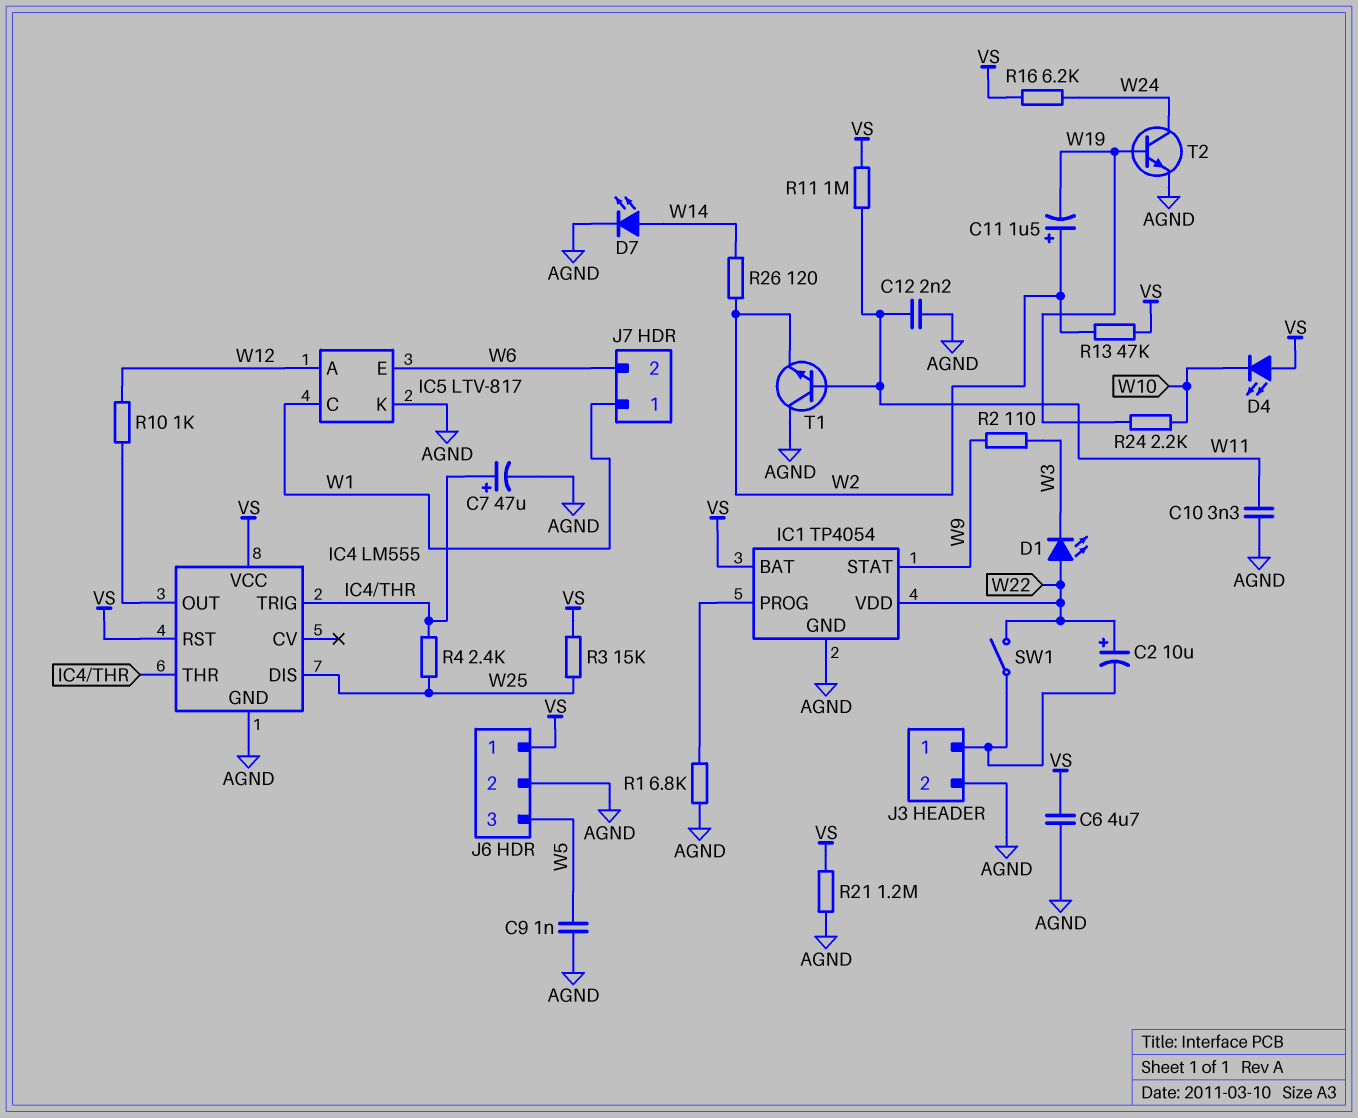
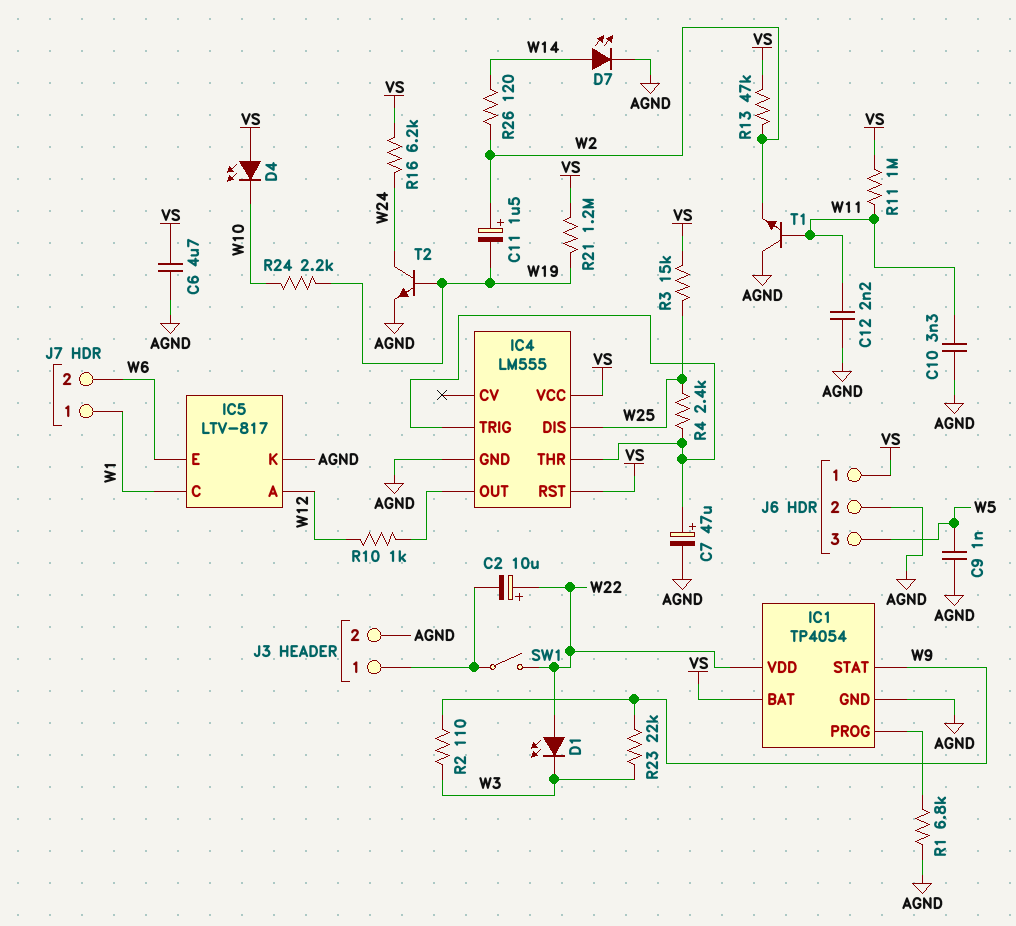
R21: 1.2M (AGND, VS) -> 1.2M (VS, W19)
R23: none -> 22k (W3, W9)

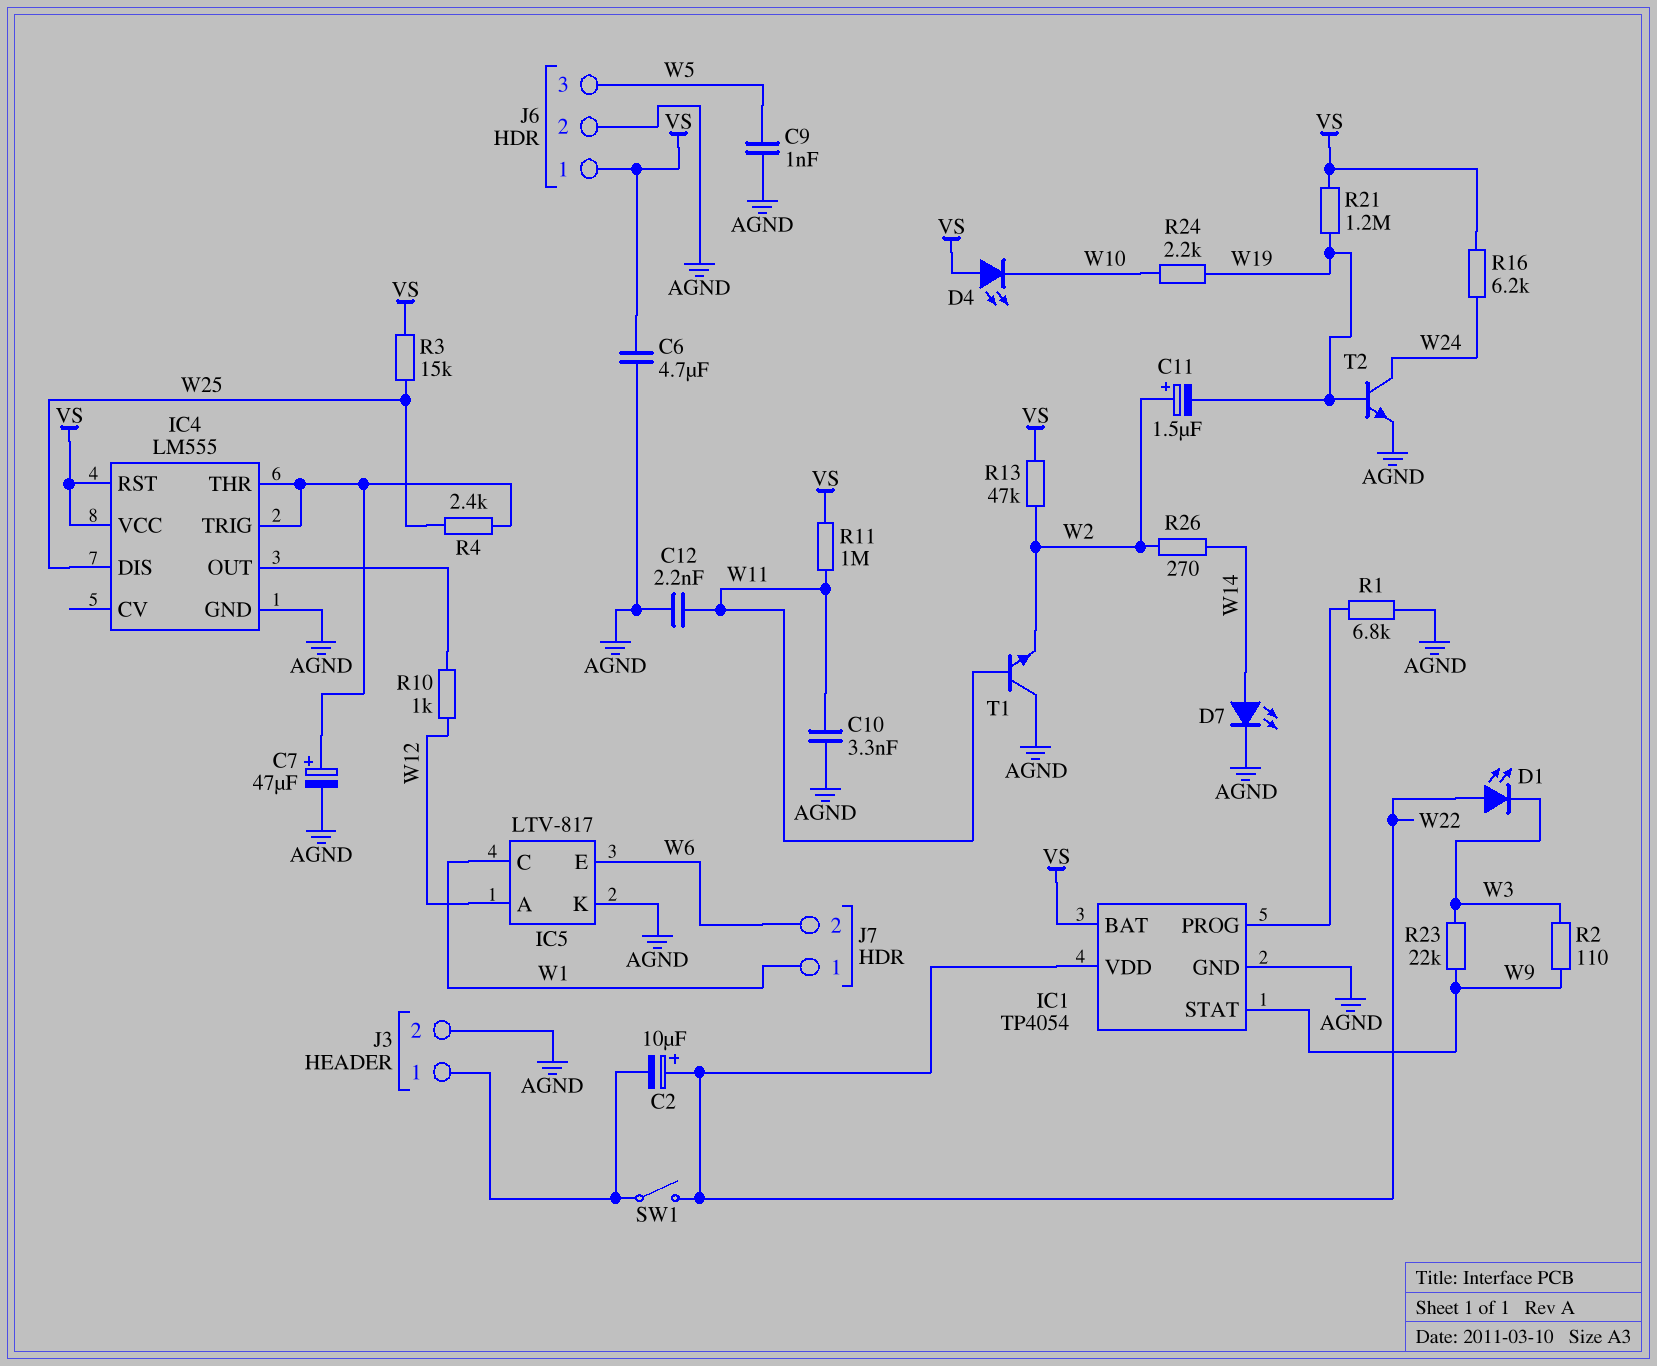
R26: 120 (W2, W14) -> 270 (W2, W14)

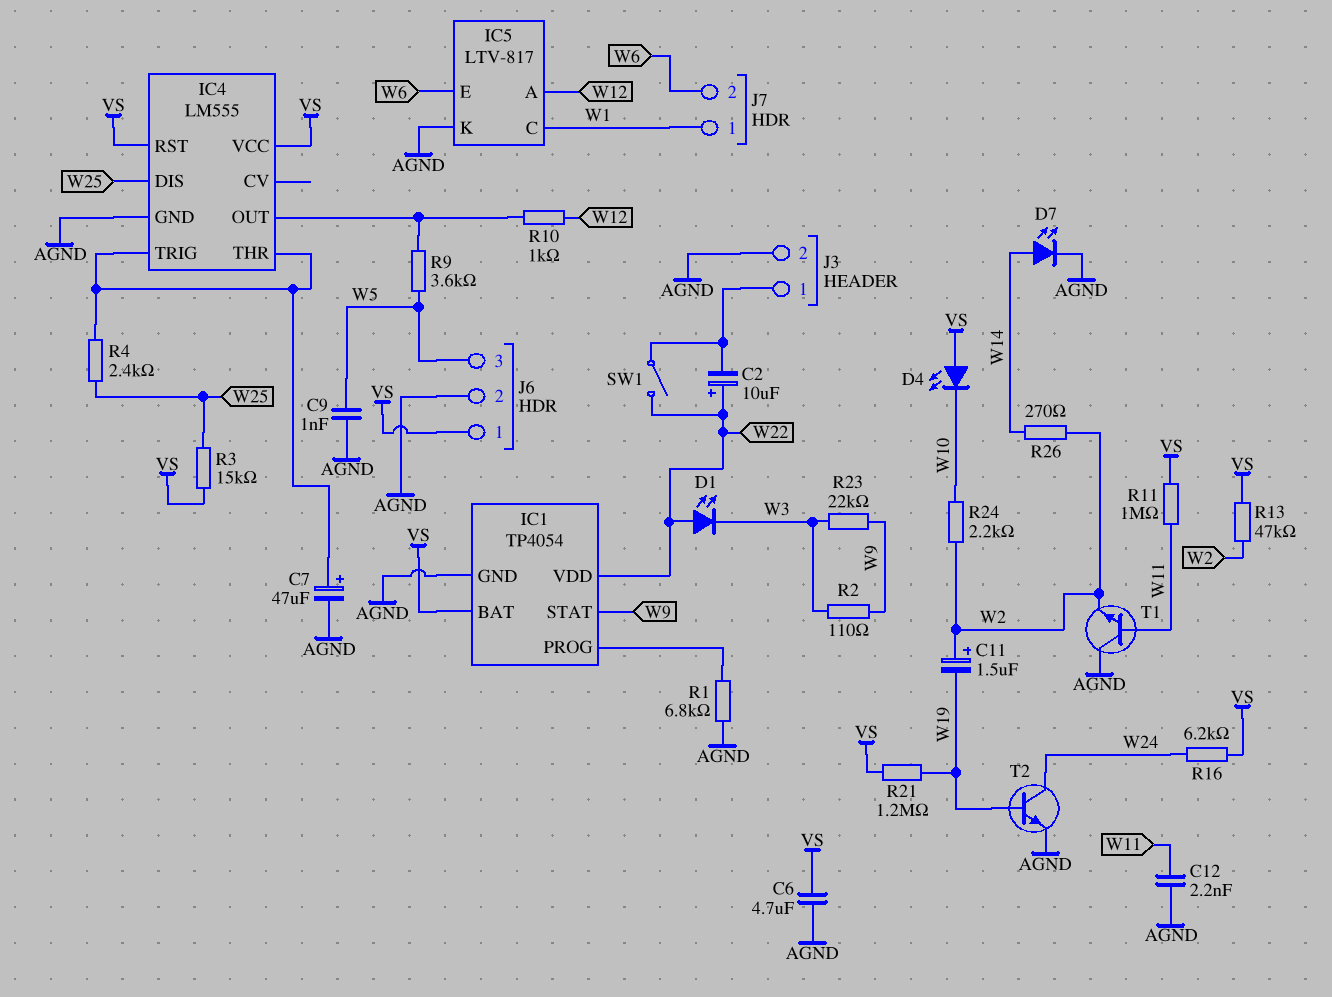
C10: 3.3nF (AGND, W11) -> none
R9: none -> 3.6k (IC4/OUT, W5)
R24: 2.2k (W10, W19) -> 2.2k (W2, W10)

